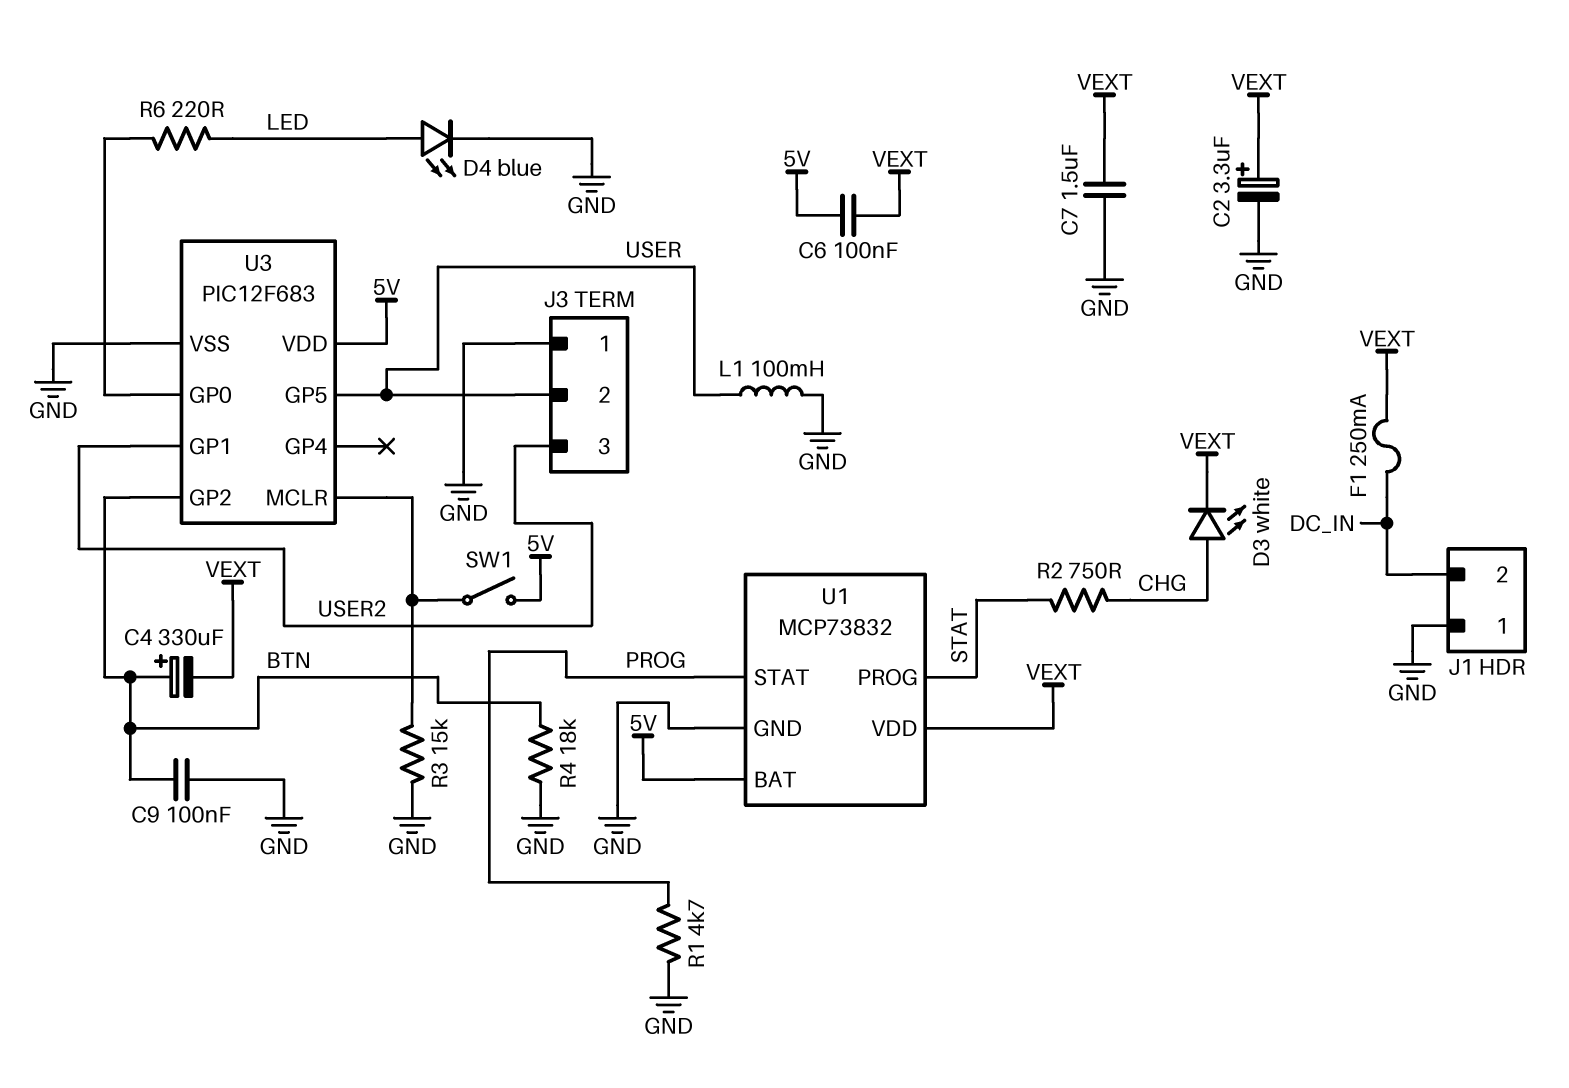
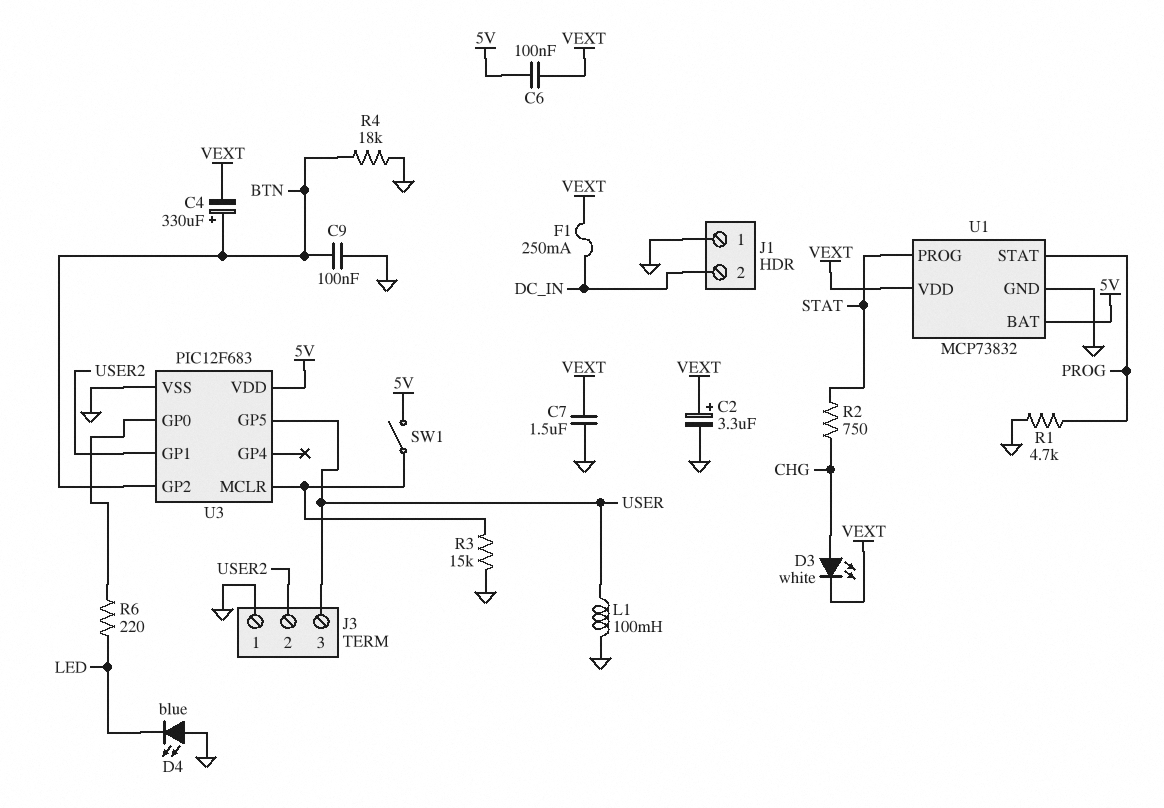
D4: LED blue (A LED, K GND) -> LED blue (A GND, K LED)
J3 pin 2: USER -> USER2
J3 pin 3: USER2 -> USER

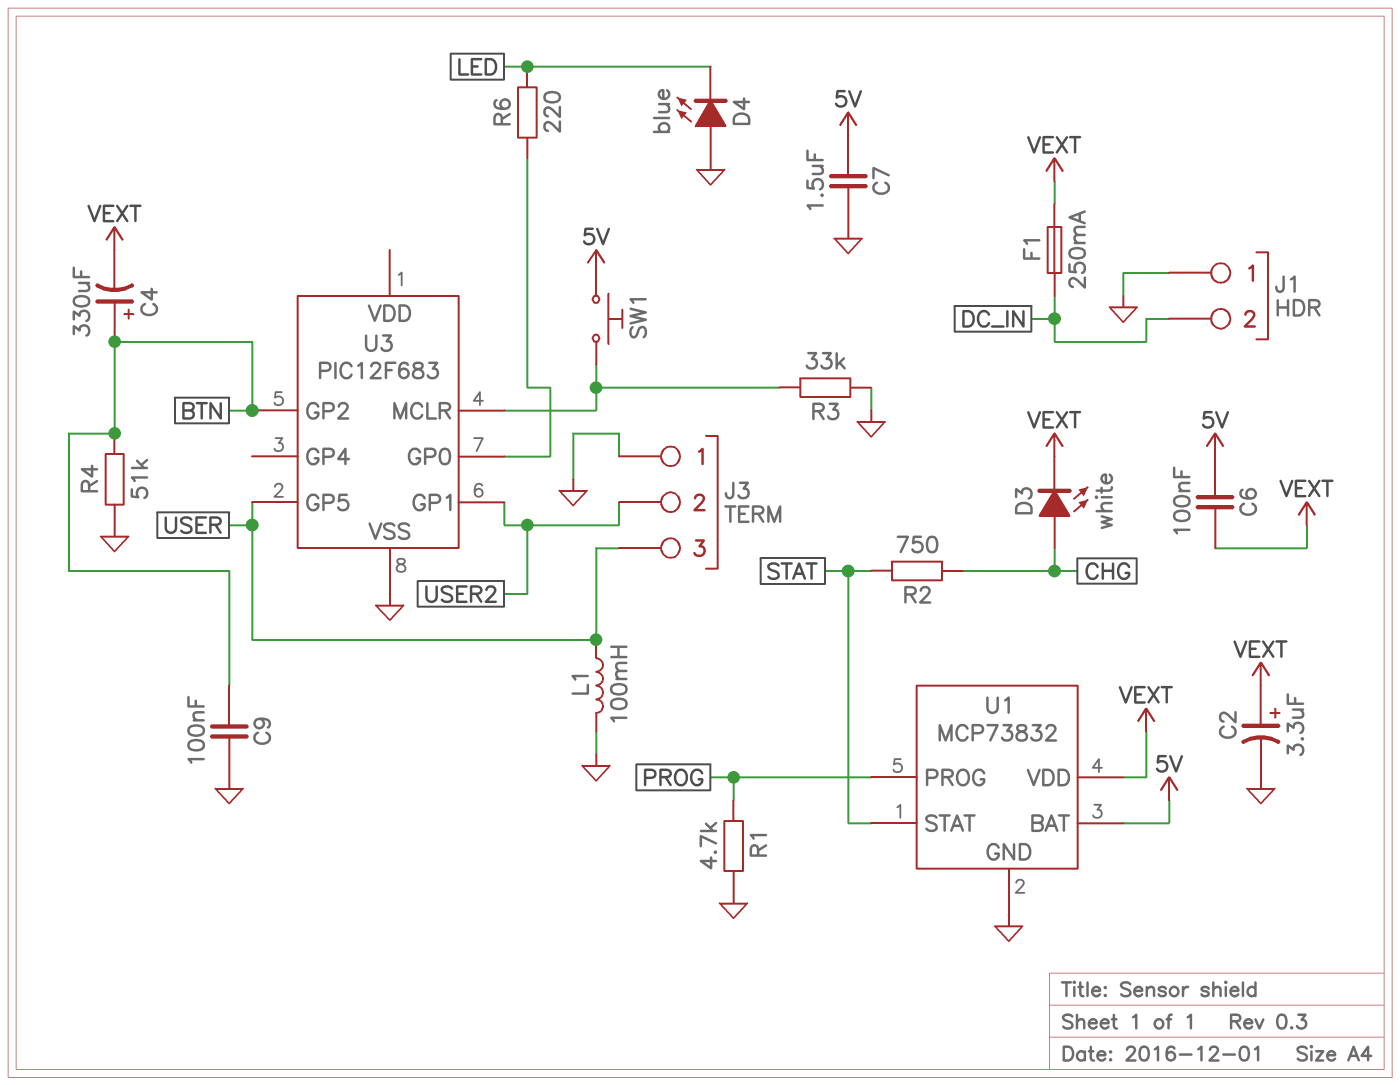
C7: 1.5uF (GND, VEXT) -> 1.5uF (5V, GND)
R3: 15k (GND, U3/MCLR) -> 33k (GND, U3/MCLR)
R4: 18k (BTN, GND) -> 51k (BTN, GND)
SW1: switch (5V, U3/MCLR) -> button (5V, U3/MCLR)
U1 pin PROG: STAT -> PROG
U1 pin STAT: PROG -> STAT
U3 pin VDD: 5V -> none

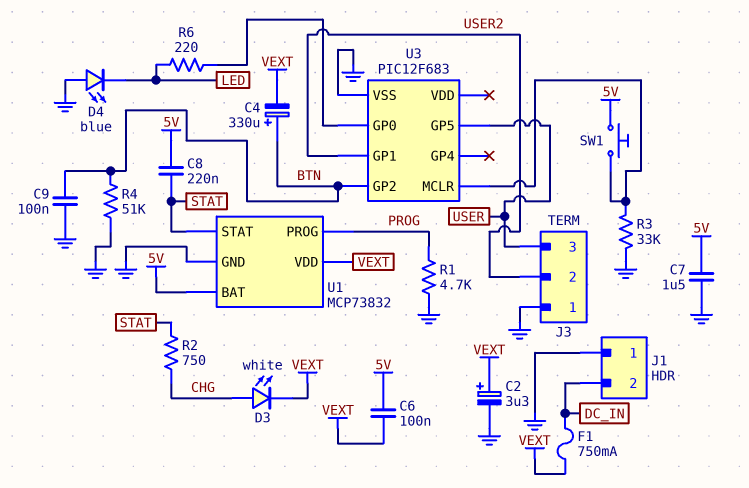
C8: none -> 220nF (5V, STAT)
F1: 250mA (DC_IN, VEXT) -> 750mA (DC_IN, VEXT)
L1: 100mH (GND, USER) -> none

